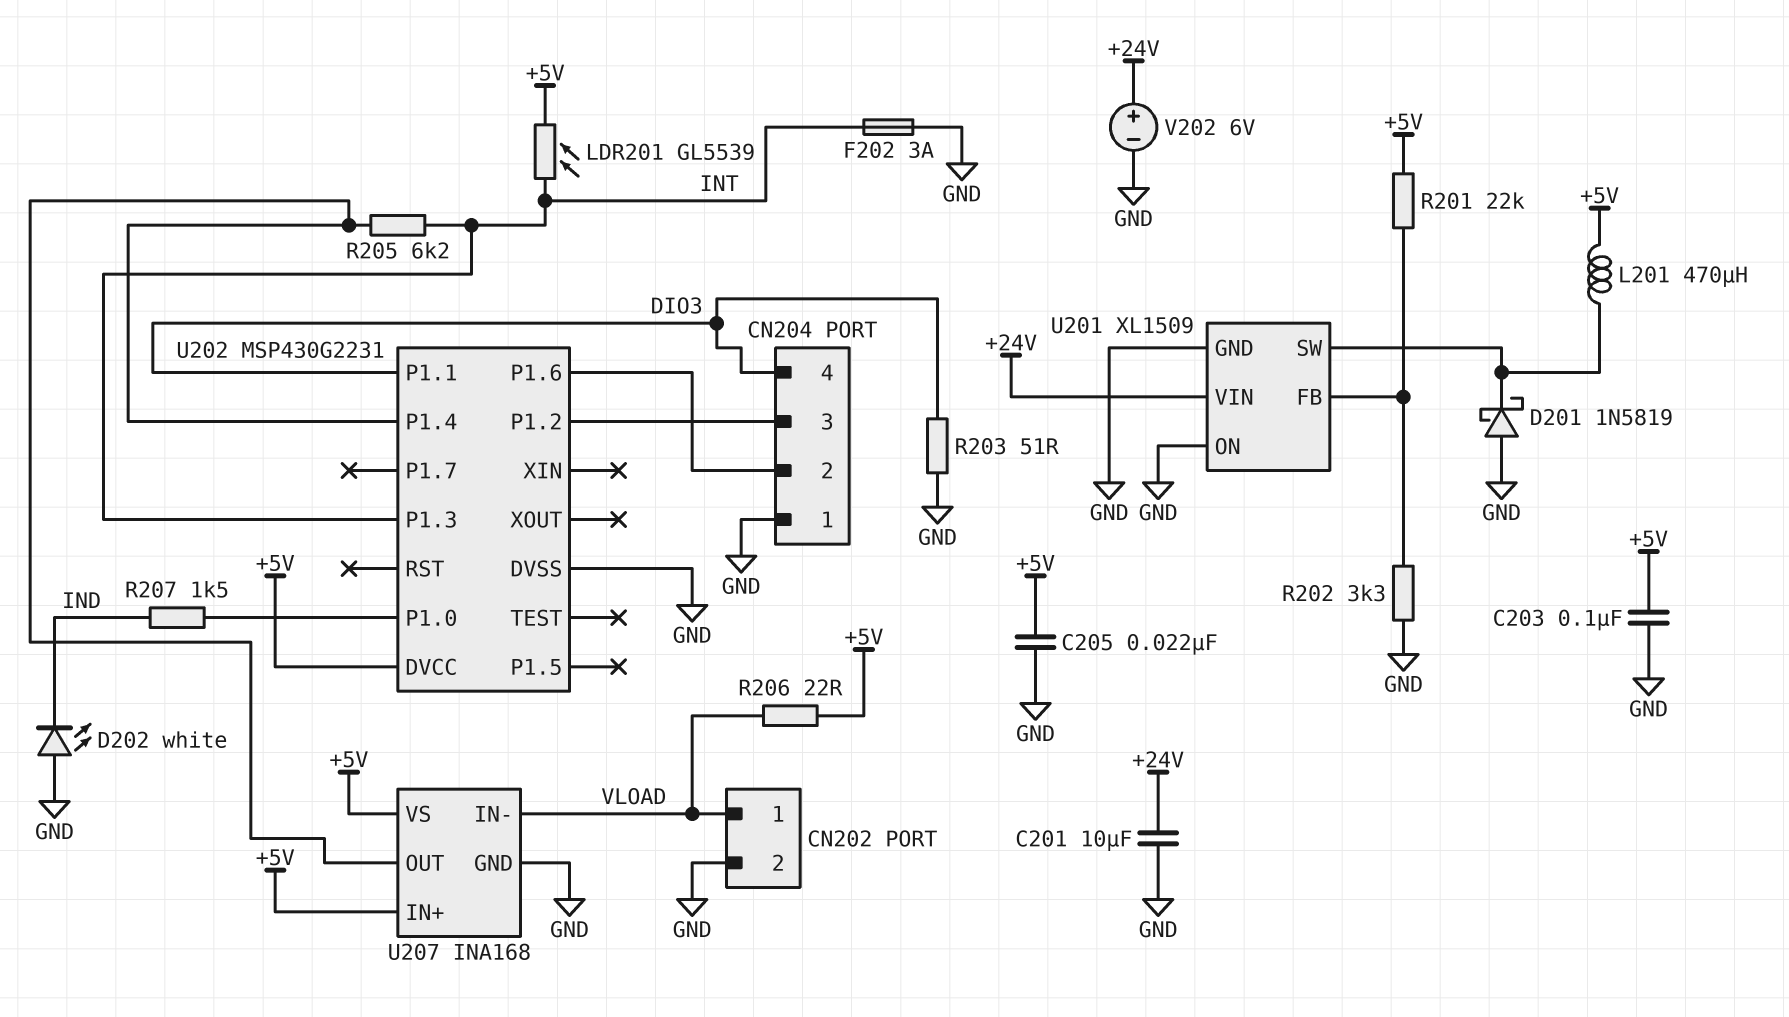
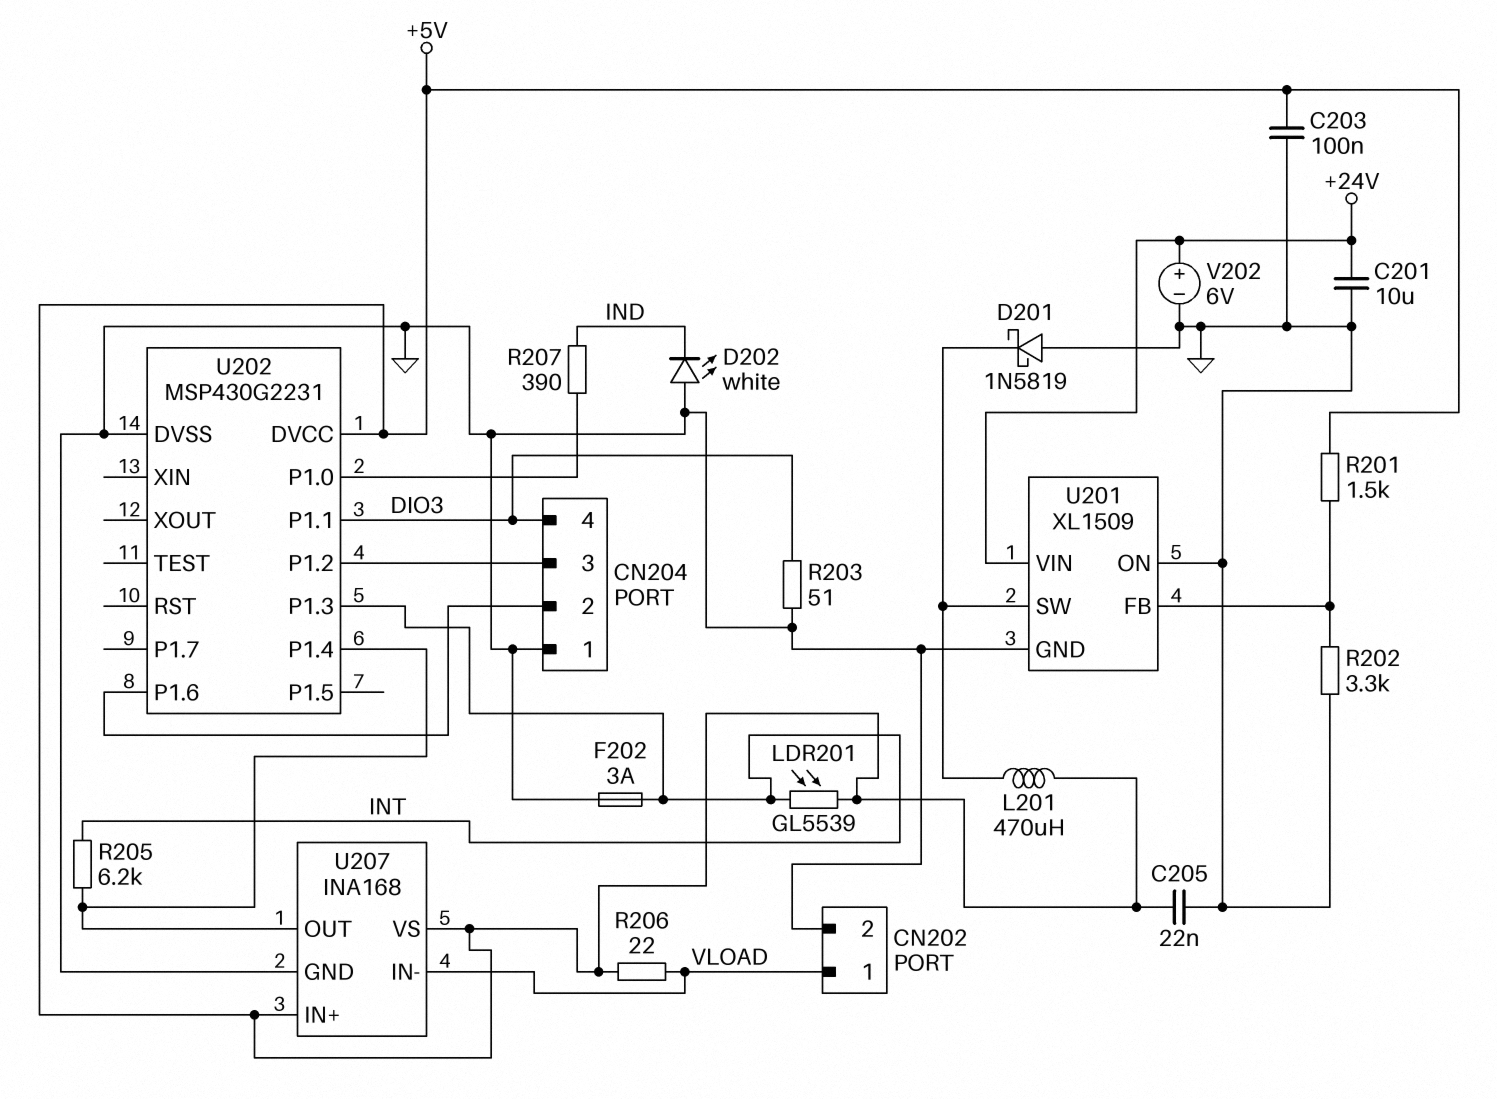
R201: 22k (+5V, U201/FB) -> 1.5k (+5V, U201/FB)
R207: 1.5k (IND, U202/P1.0) -> 390 (IND, U202/P1.0)

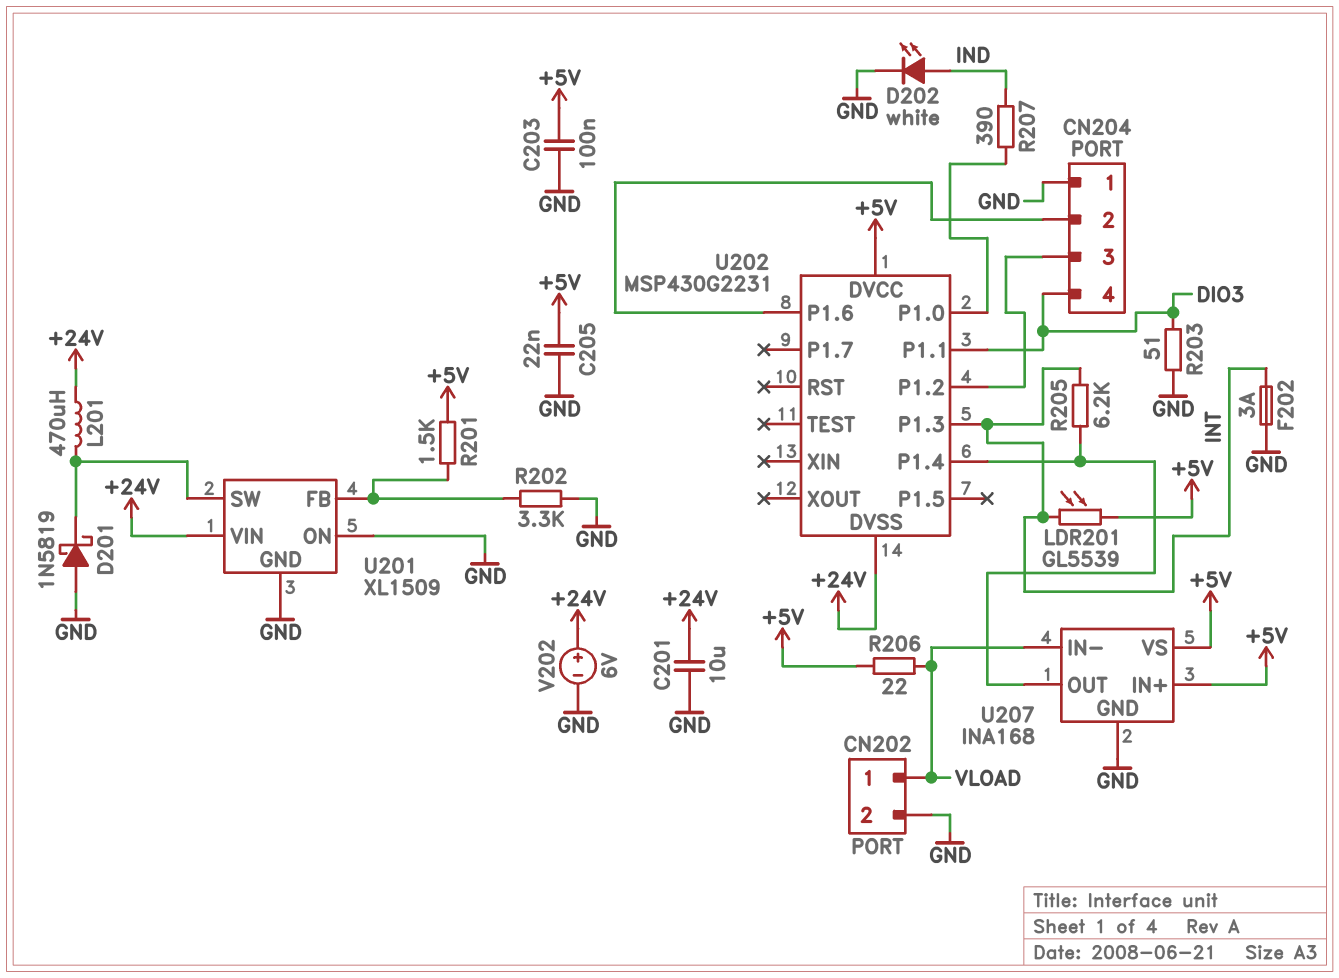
D202: LED white (A GND, K IND) -> LED white (A IND, K GND)
L201: 470uH (+5V, U201/SW) -> 470uH (+24V, U201/SW)
U202 pin DVSS: GND -> +24V

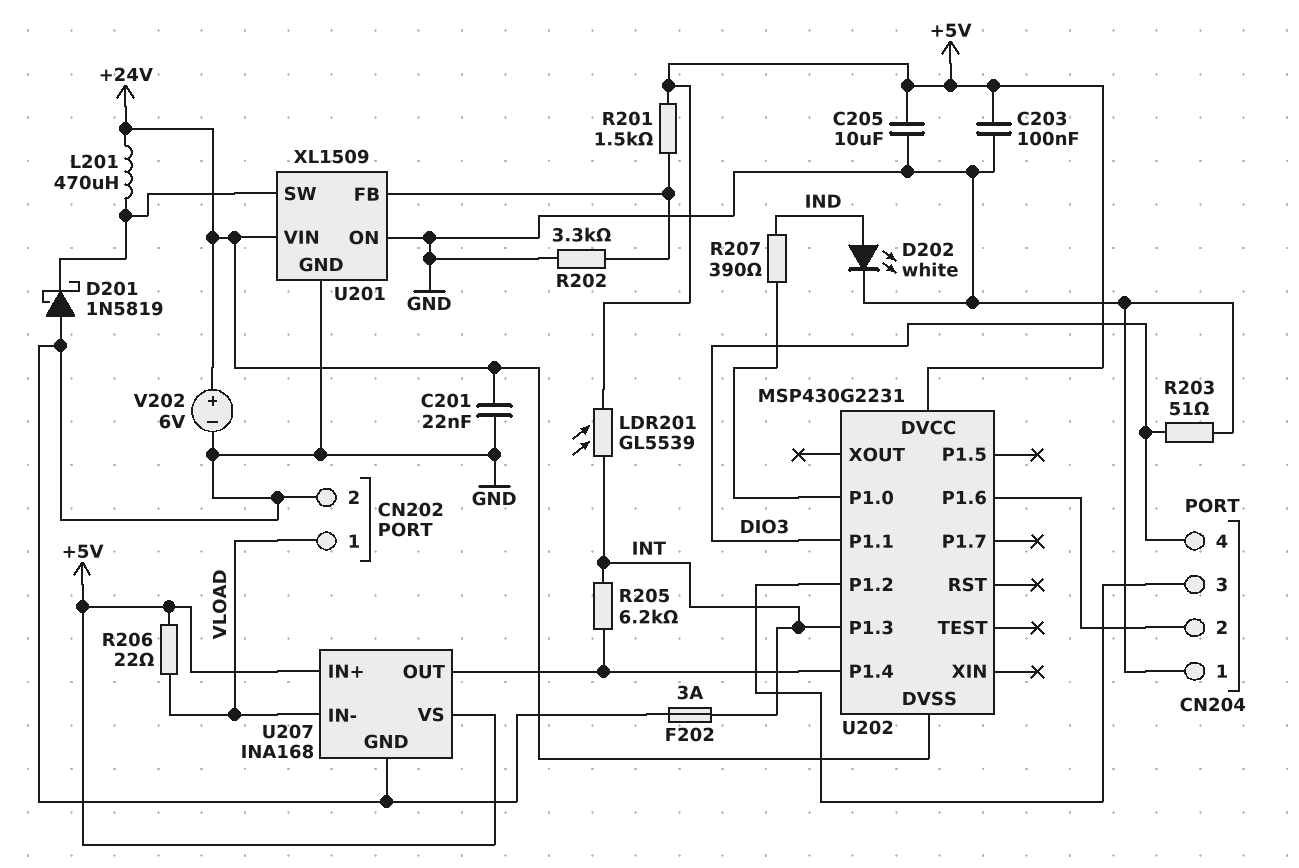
C201: 10uF (+24V, GND) -> 22nF (+24V, GND)
C205: 22nF (+5V, GND) -> 10uF (+5V, GND)

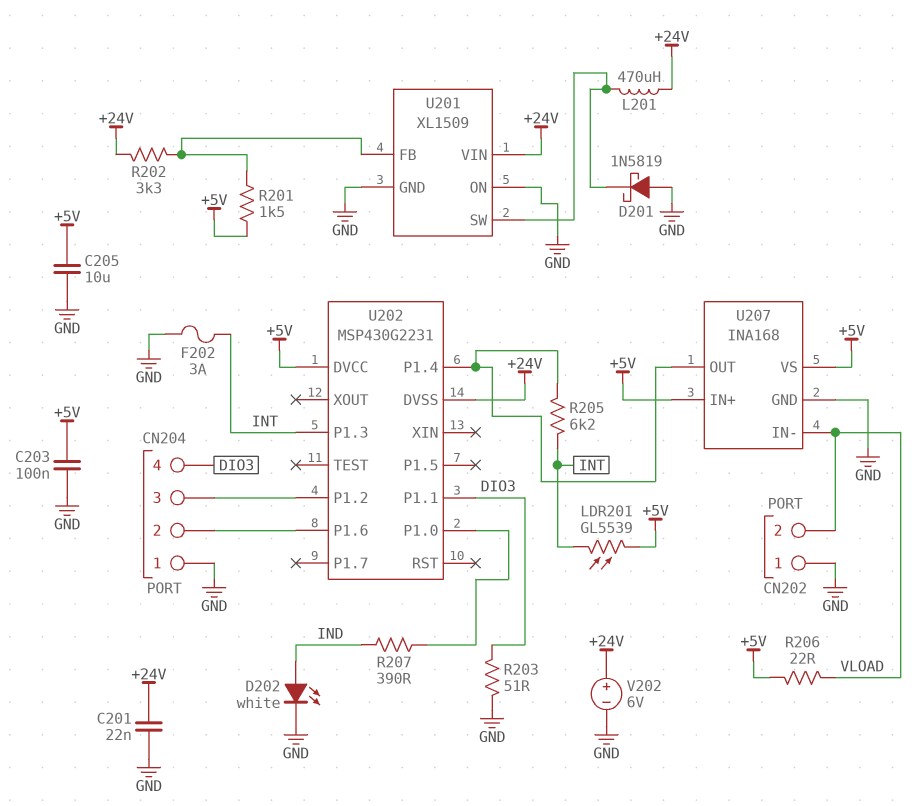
CN202 pin 1: VLOAD -> GND
CN202 pin 2: GND -> VLOAD
R202: 3.3k (GND, U201/FB) -> 3.3k (+24V, U201/FB)

